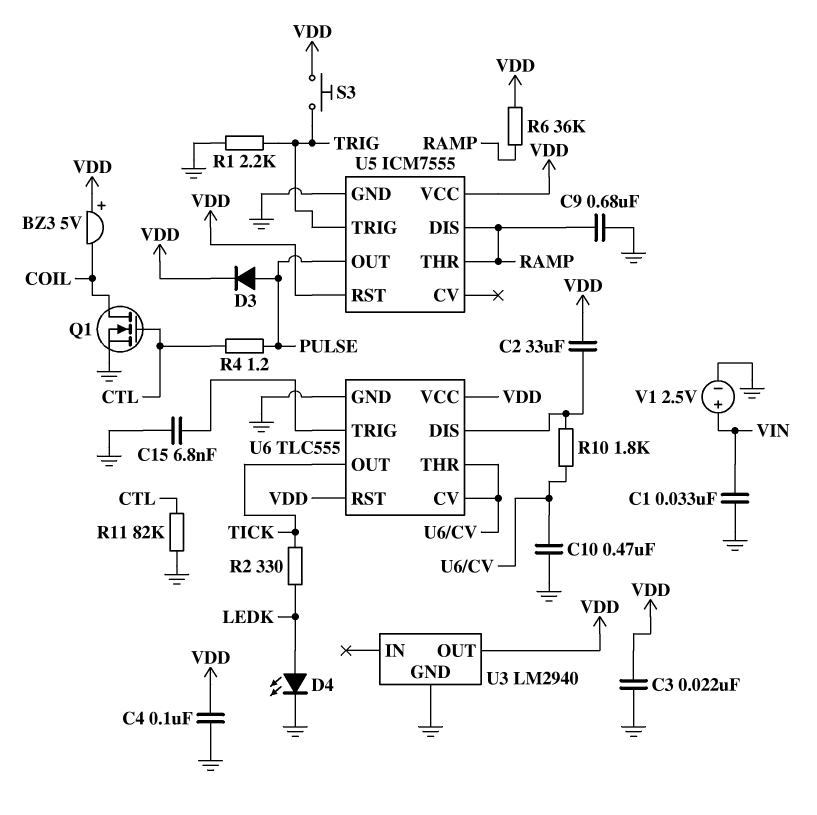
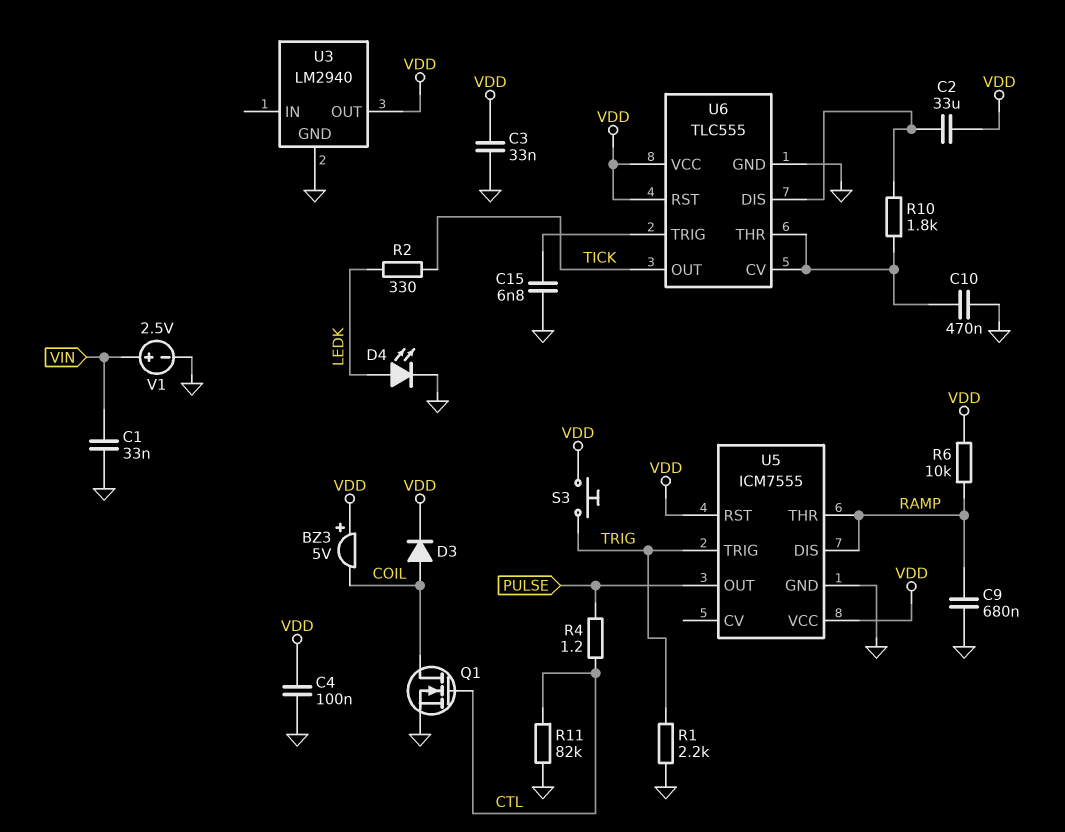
C3: 22nF (GND, VDD) -> 33nF (GND, VDD)
D3: diode (A PULSE, K VDD) -> diode (A COIL, K VDD)
R6: 36k (RAMP, VDD) -> 10k (RAMP, VDD)

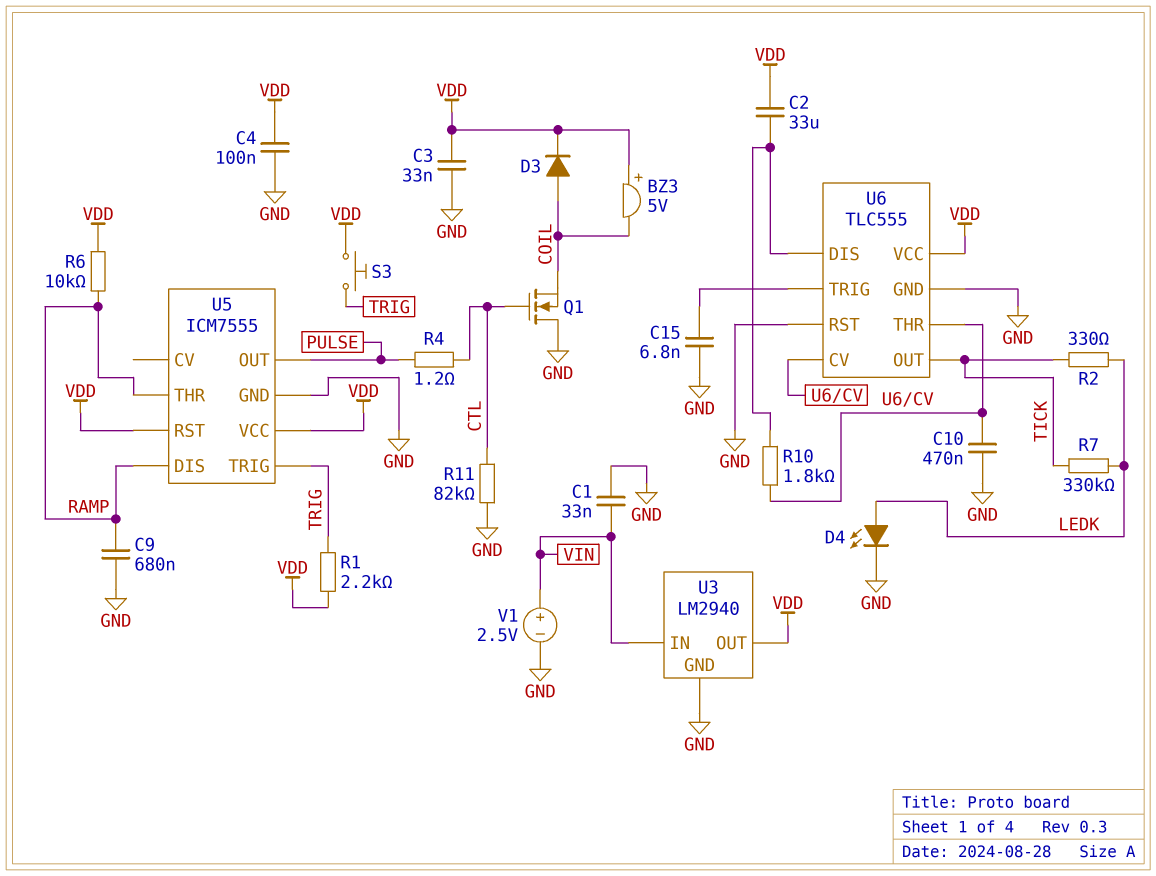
Q1: NMOS (G CTL, D COIL, S GND) -> NMOS (G CTL, D GND, S COIL)
R1: 2.2k (GND, TRIG) -> 2.2k (TRIG, VDD)
R7: none -> 330k (LEDK, TICK)
U3 pin IN: none -> VIN
U6 pin RST: VDD -> GND

